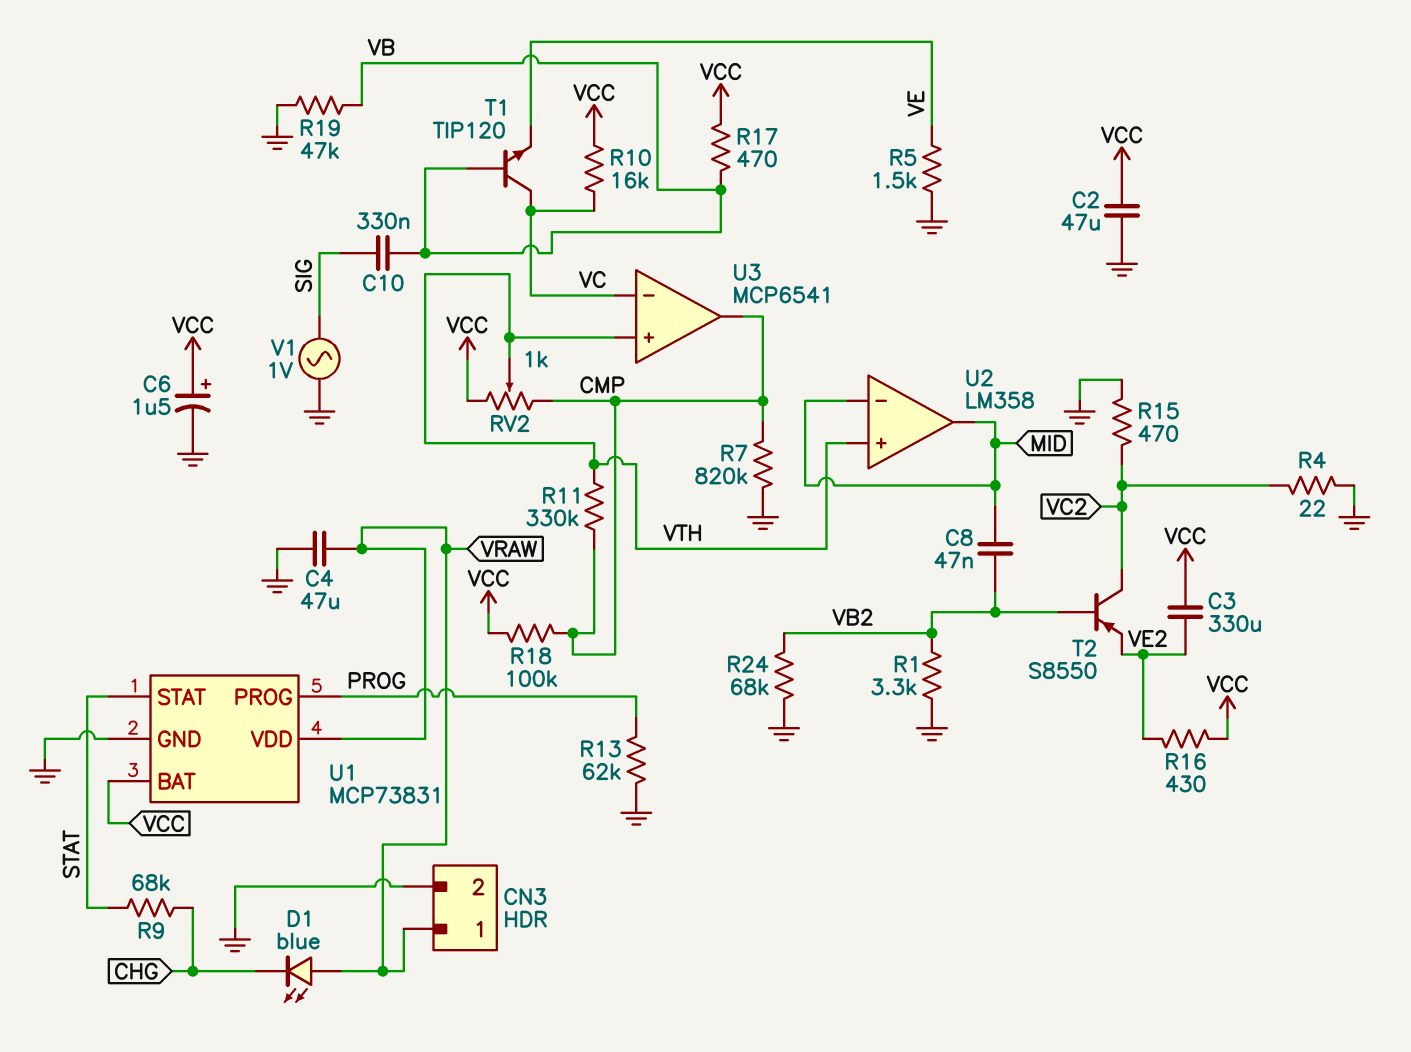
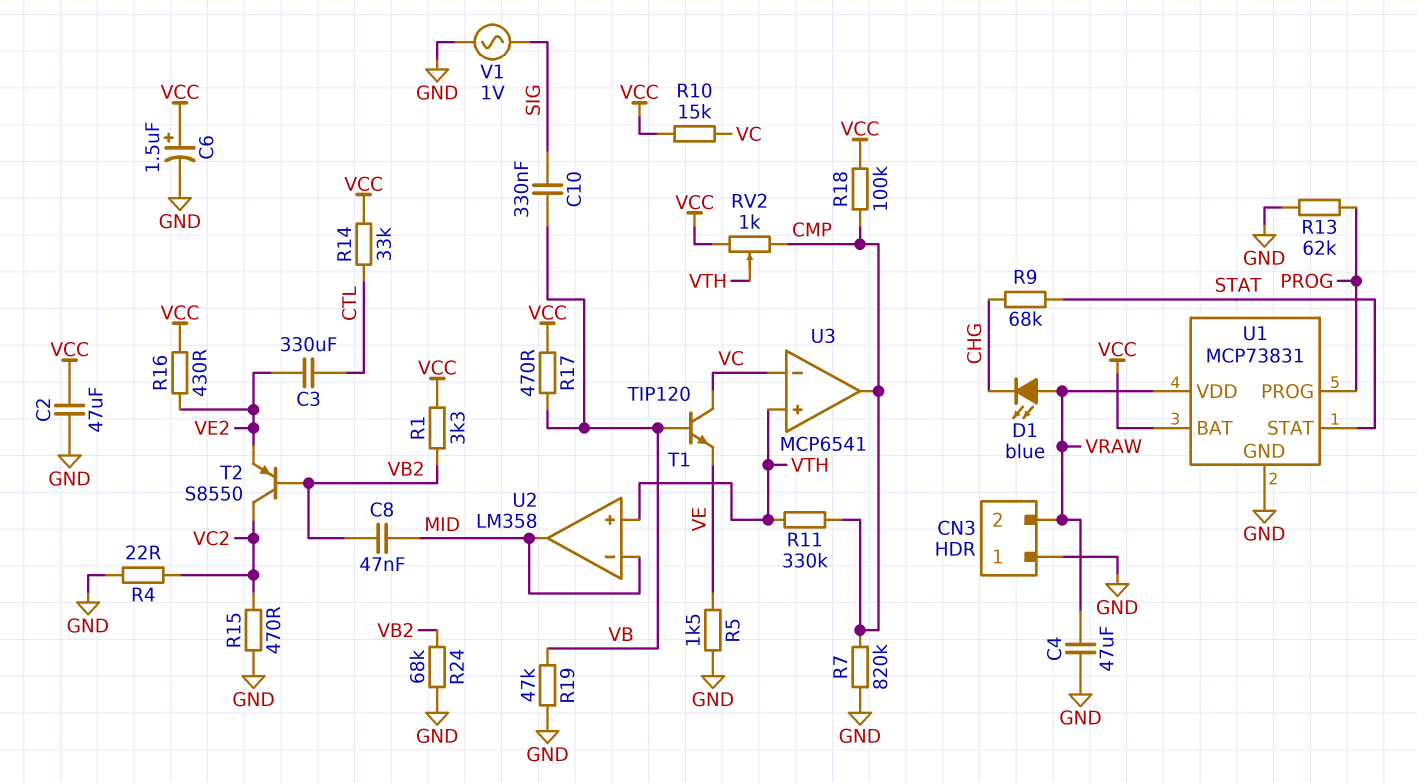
C3: 330uF (VCC, VE2) -> 330uF (CTL, VE2)
CN3 pin 1: VRAW -> GND
CN3 pin 2: GND -> VRAW
R1: 3.3k (GND, VB2) -> 3.3k (VB2, VCC)
R10: 16k (VC, VCC) -> 15k (VC, VCC)
R14: none -> 33k (CTL, VCC)

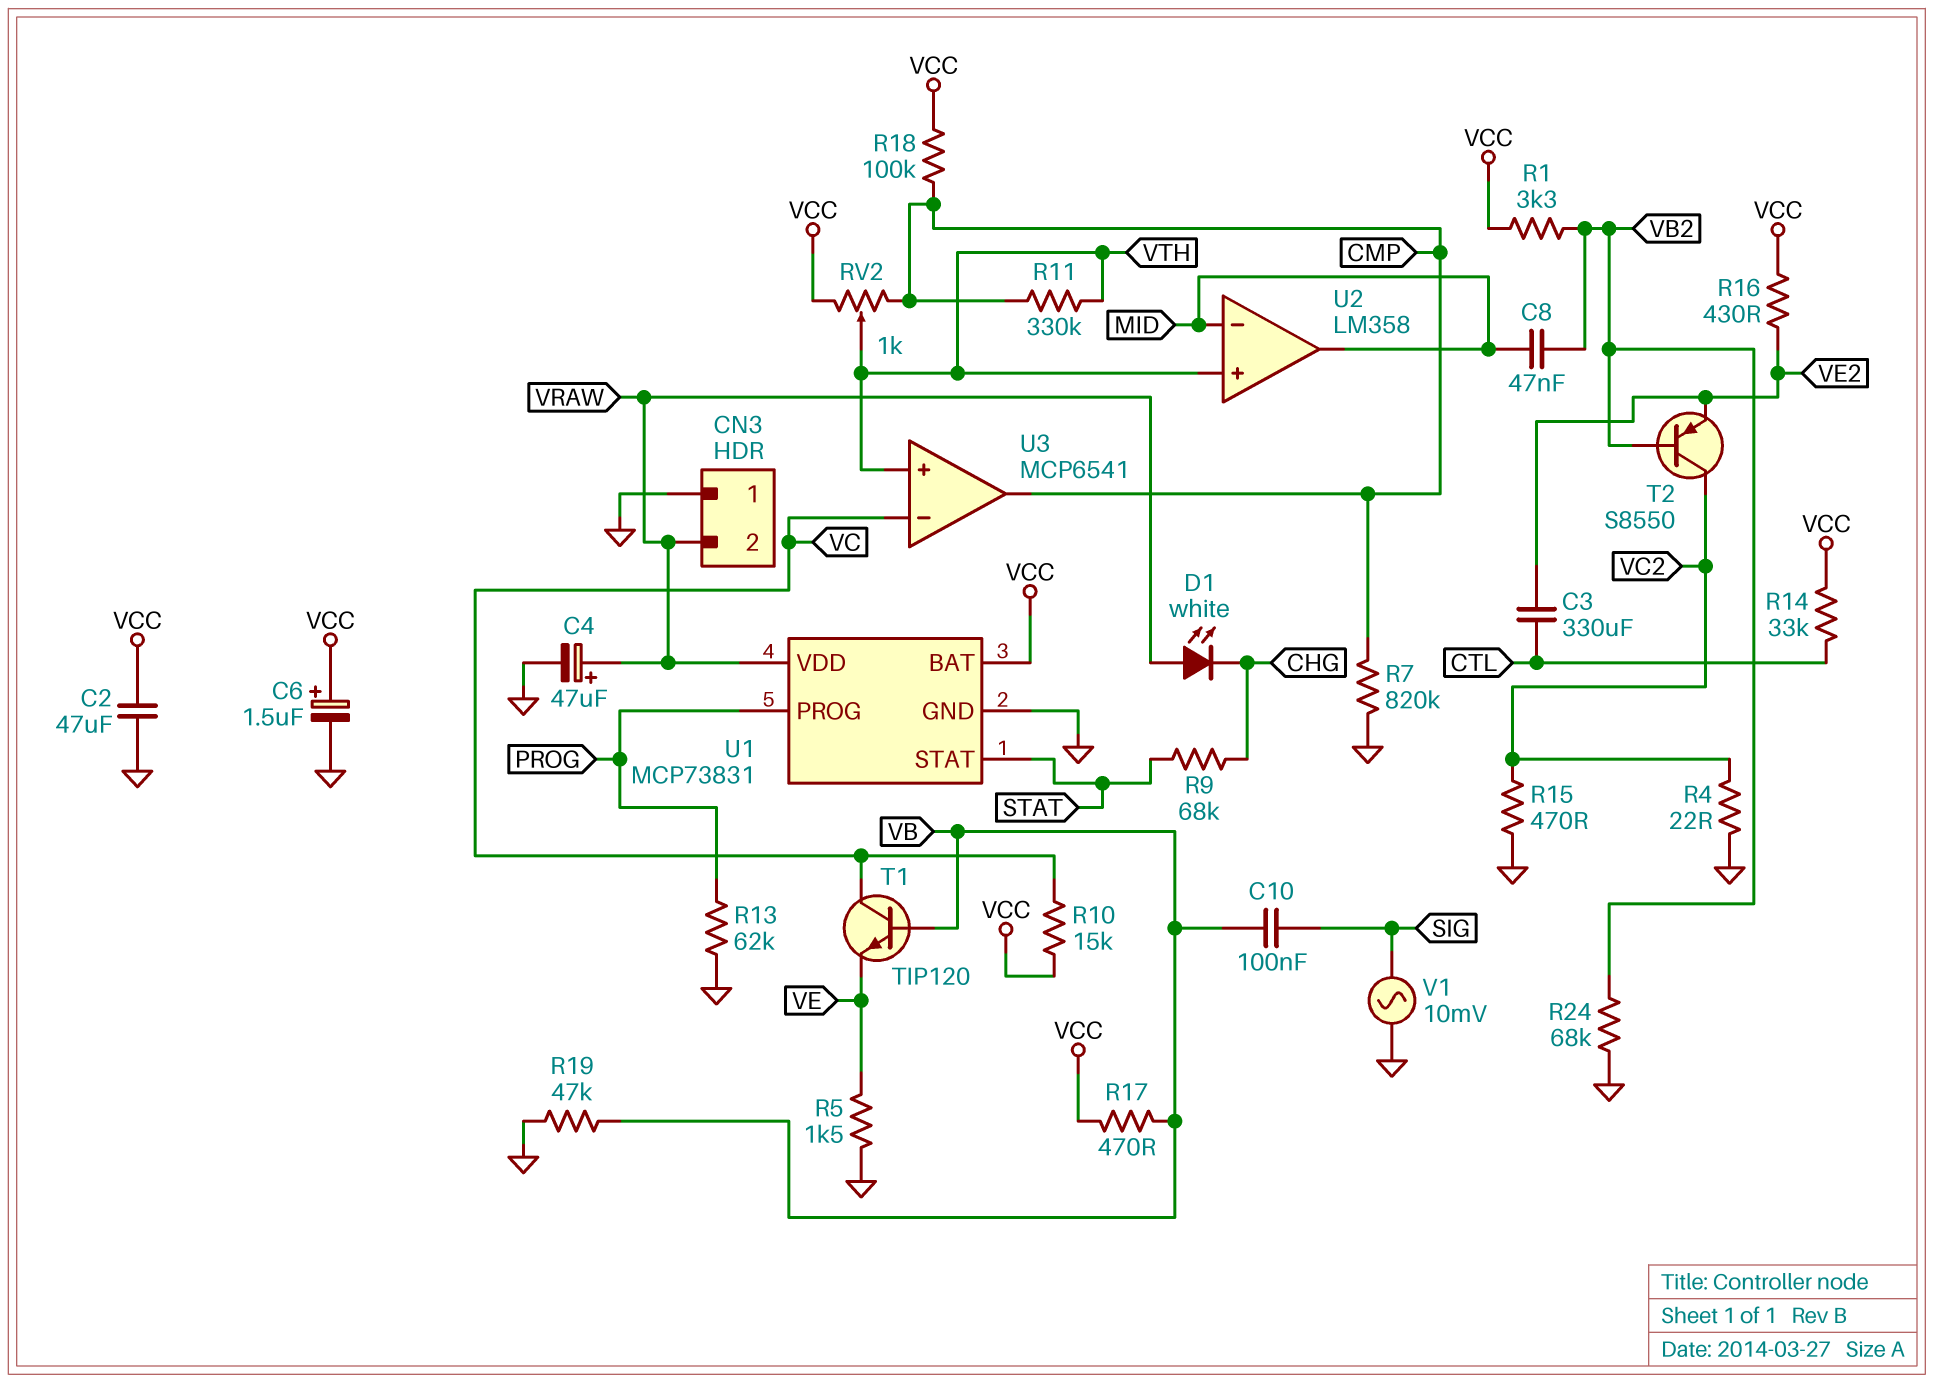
C4: 47uF (GND, VRAW) -> 47uF (plus VRAW, minus GND)
C10: 330nF (SIG, VB) -> 100nF (SIG, VB)
D1: LED blue (A VRAW, K CHG) -> LED white (A VRAW, K CHG)
V1: AC 1V (GND, SIG) -> AC 10mV (GND, SIG)

